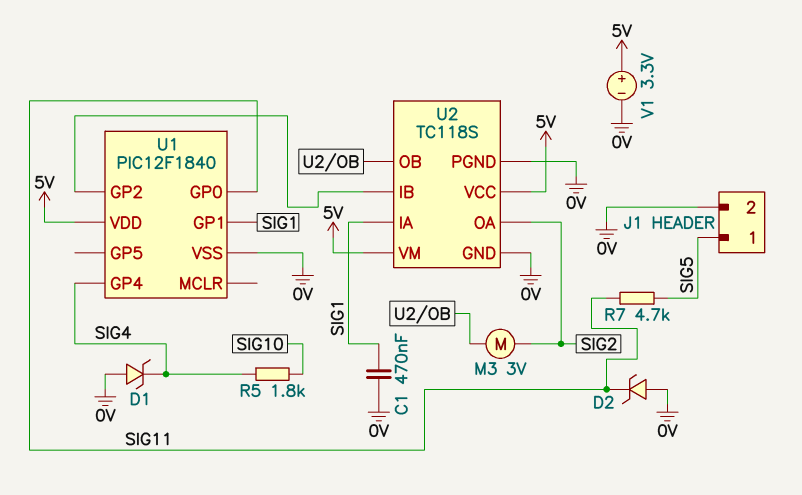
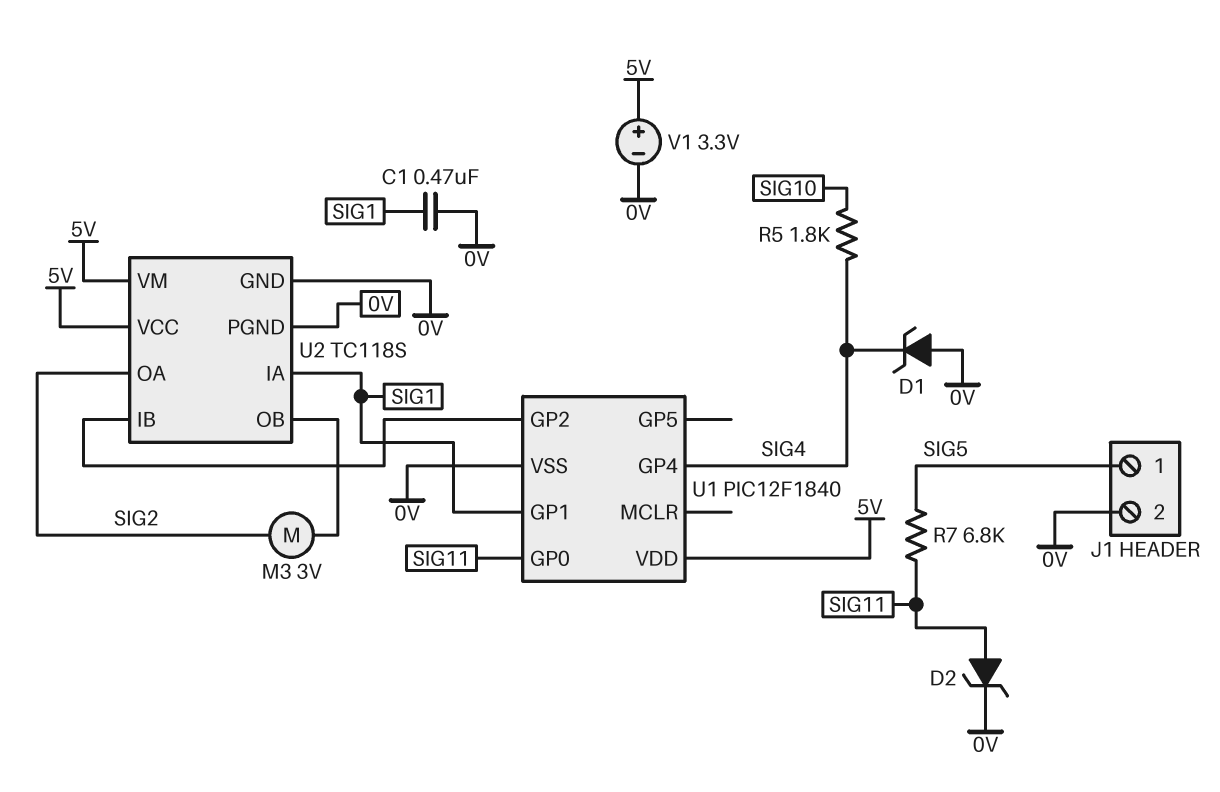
D2: zener (A 0V, K SIG11) -> zener (A SIG11, K 0V)
R7: 4.7k (SIG5, SIG11) -> 6.8k (SIG5, SIG11)

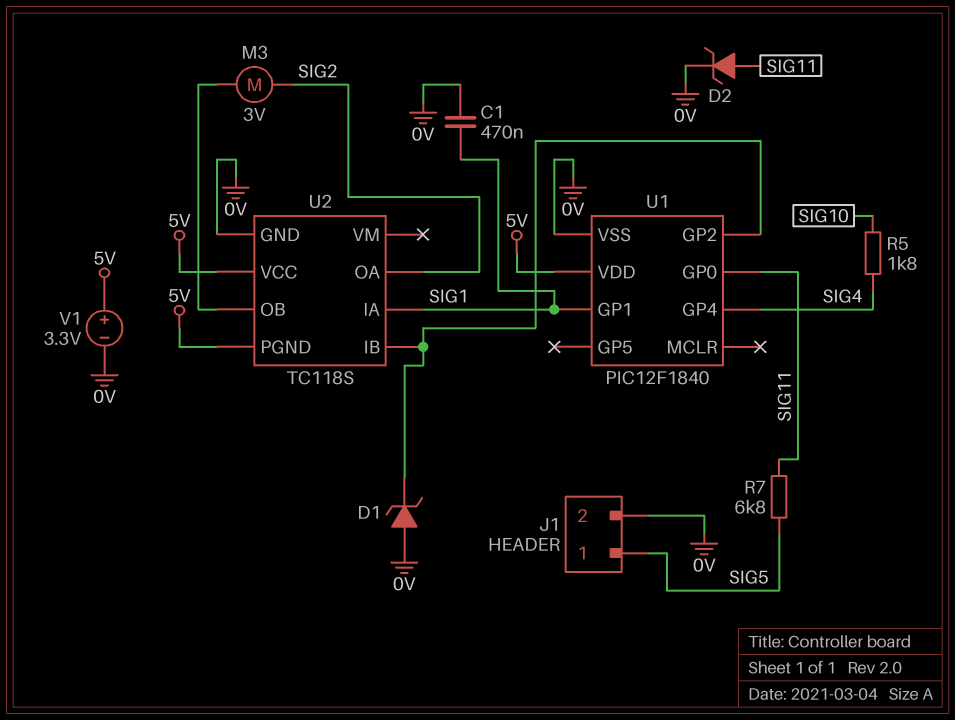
D1: zener (A 0V, K SIG4) -> zener (A 0V, K U1/GP2)
U2 pin PGND: 0V -> 5V
U2 pin VM: 5V -> none

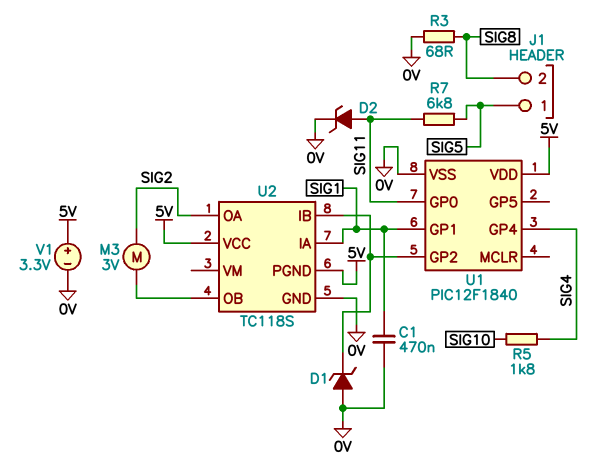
J1 pin 2: 0V -> SIG8
R3: none -> 68 (0V, SIG8)

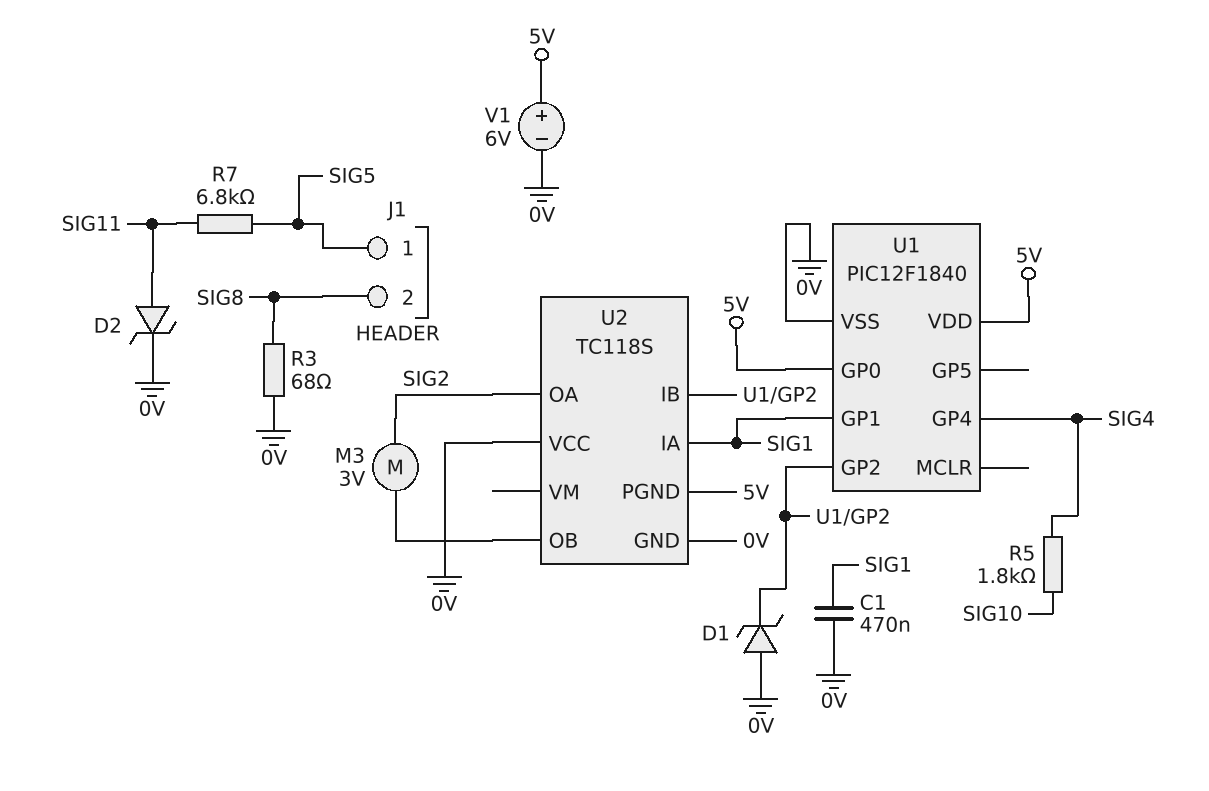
U1 pin GP0: SIG11 -> 5V
U2 pin VCC: 5V -> 0V
V1: 3.3V (plus 5V, minus 0V) -> 6V (plus 5V, minus 0V)

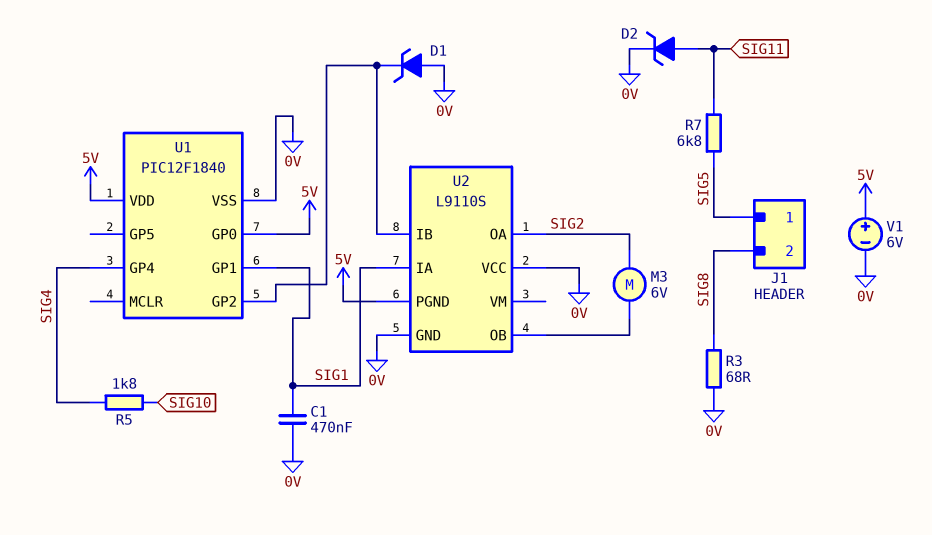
M3: motor 3V (SIG2, U2/OB) -> motor 6V (SIG2, U2/OB)
U2: TC118S -> L9110S

